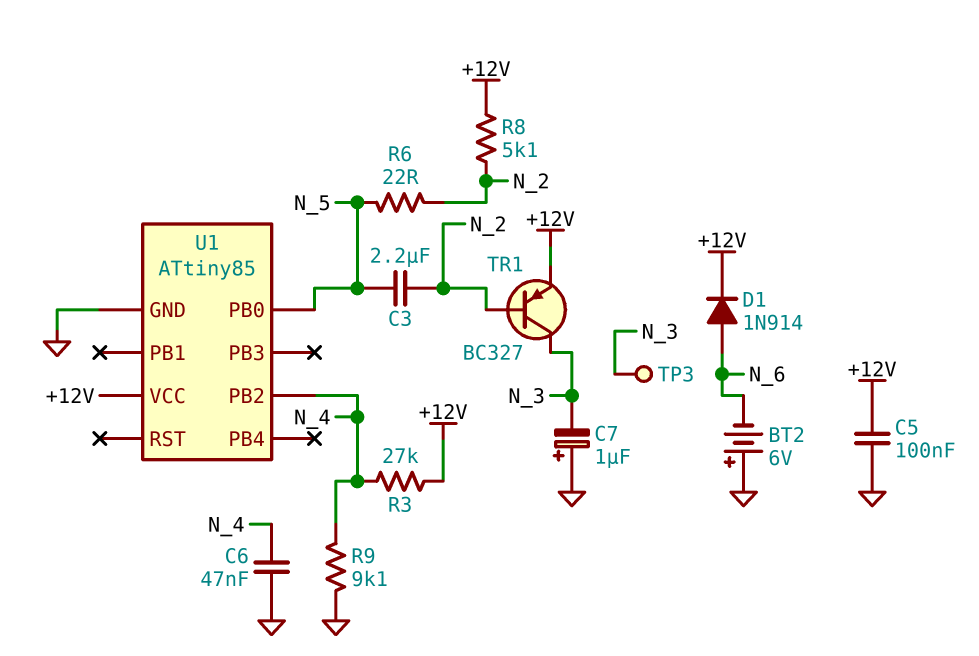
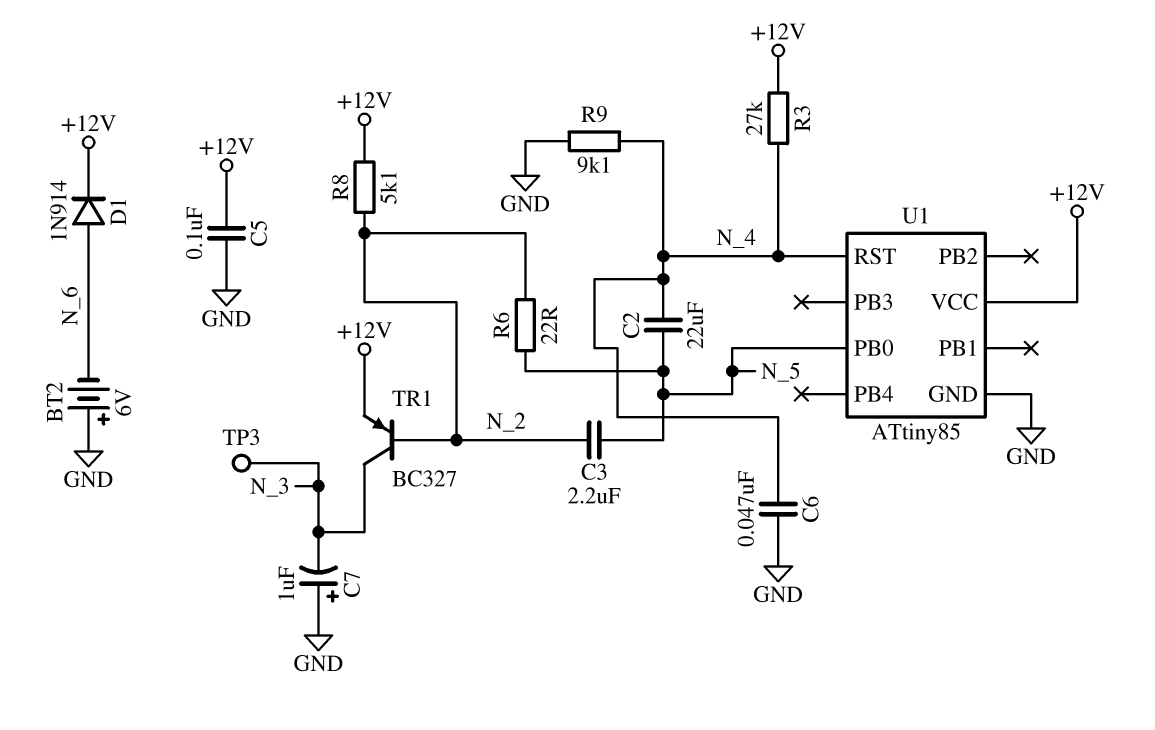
C2: none -> 22uF (N_4, N_5)
U1 pin PB2: N_4 -> none
U1 pin RST: none -> N_4

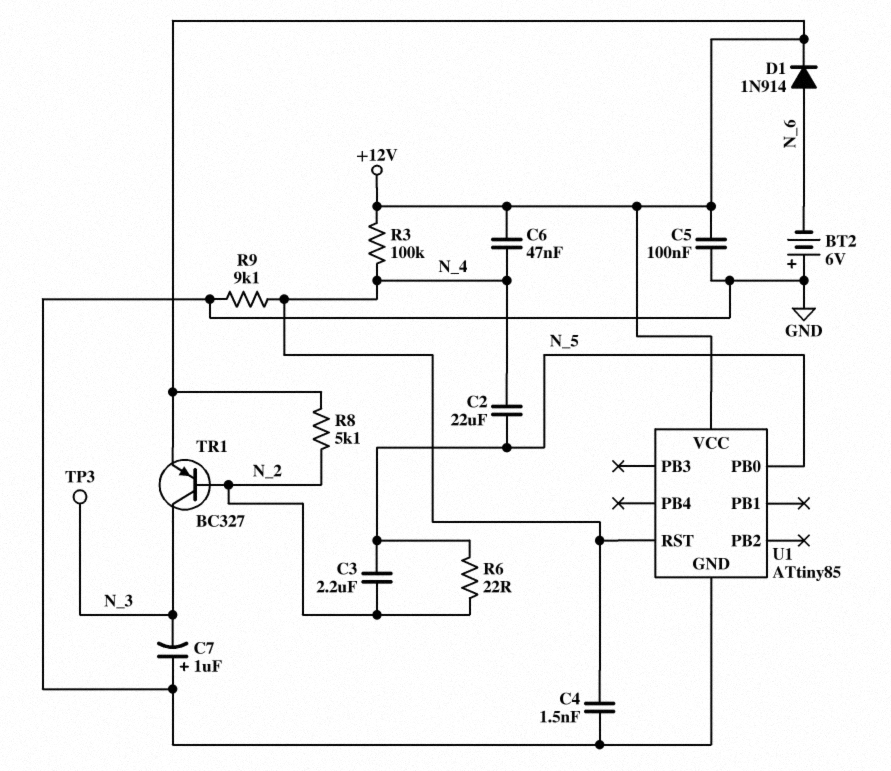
C4: none -> 1.5nF (GND, N_4)
C6: 47nF (GND, N_4) -> 47nF (+12V, N_4)
R3: 27k (+12V, N_4) -> 100k (+12V, N_4)

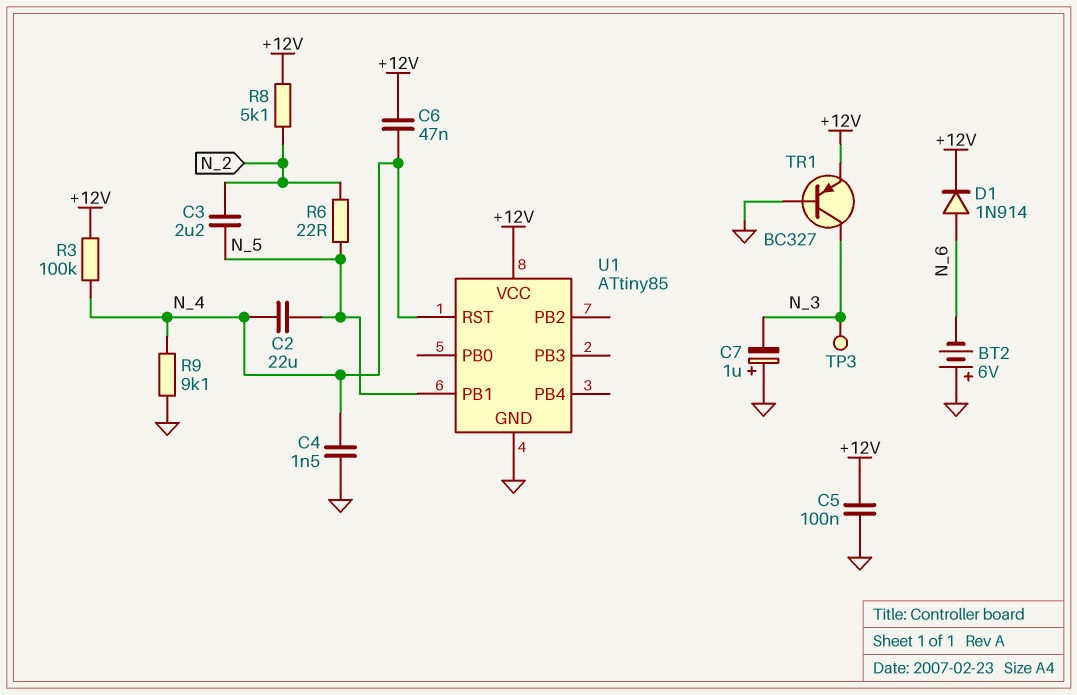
TR1: PNP BC327 (B N_2, C N_3, E +12V) -> PNP BC327 (B GND, C N_3, E +12V)
U1 pin PB0: N_5 -> none
U1 pin PB1: none -> N_5

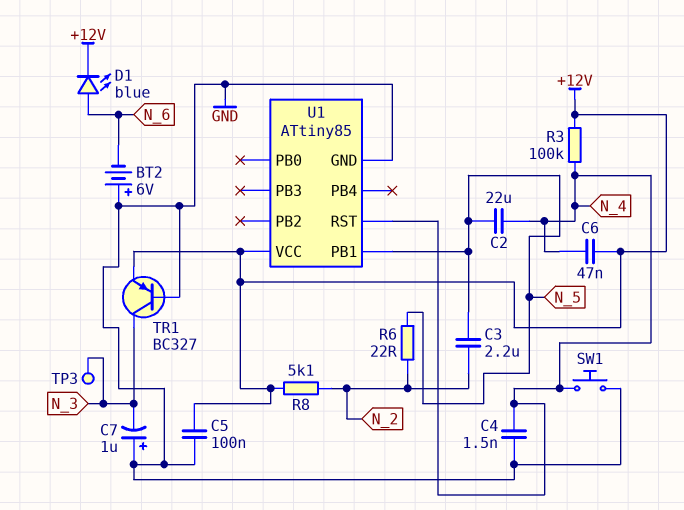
D1: diode 1N914 (A N_6, K +12V) -> LED blue (A N_6, K +12V)
R9: 9.1k (GND, N_4) -> none
SW1: none -> button (GND, N_4)

